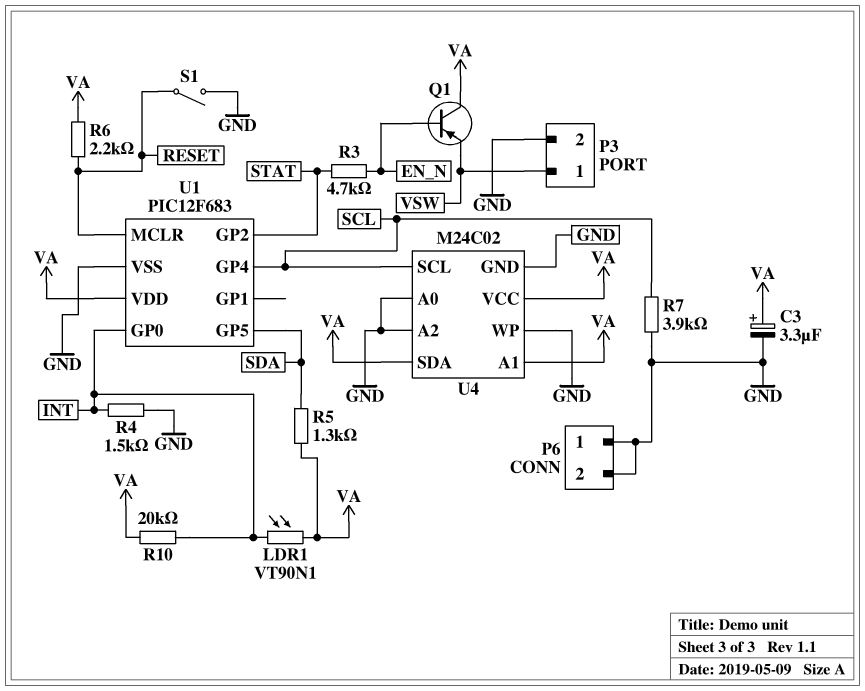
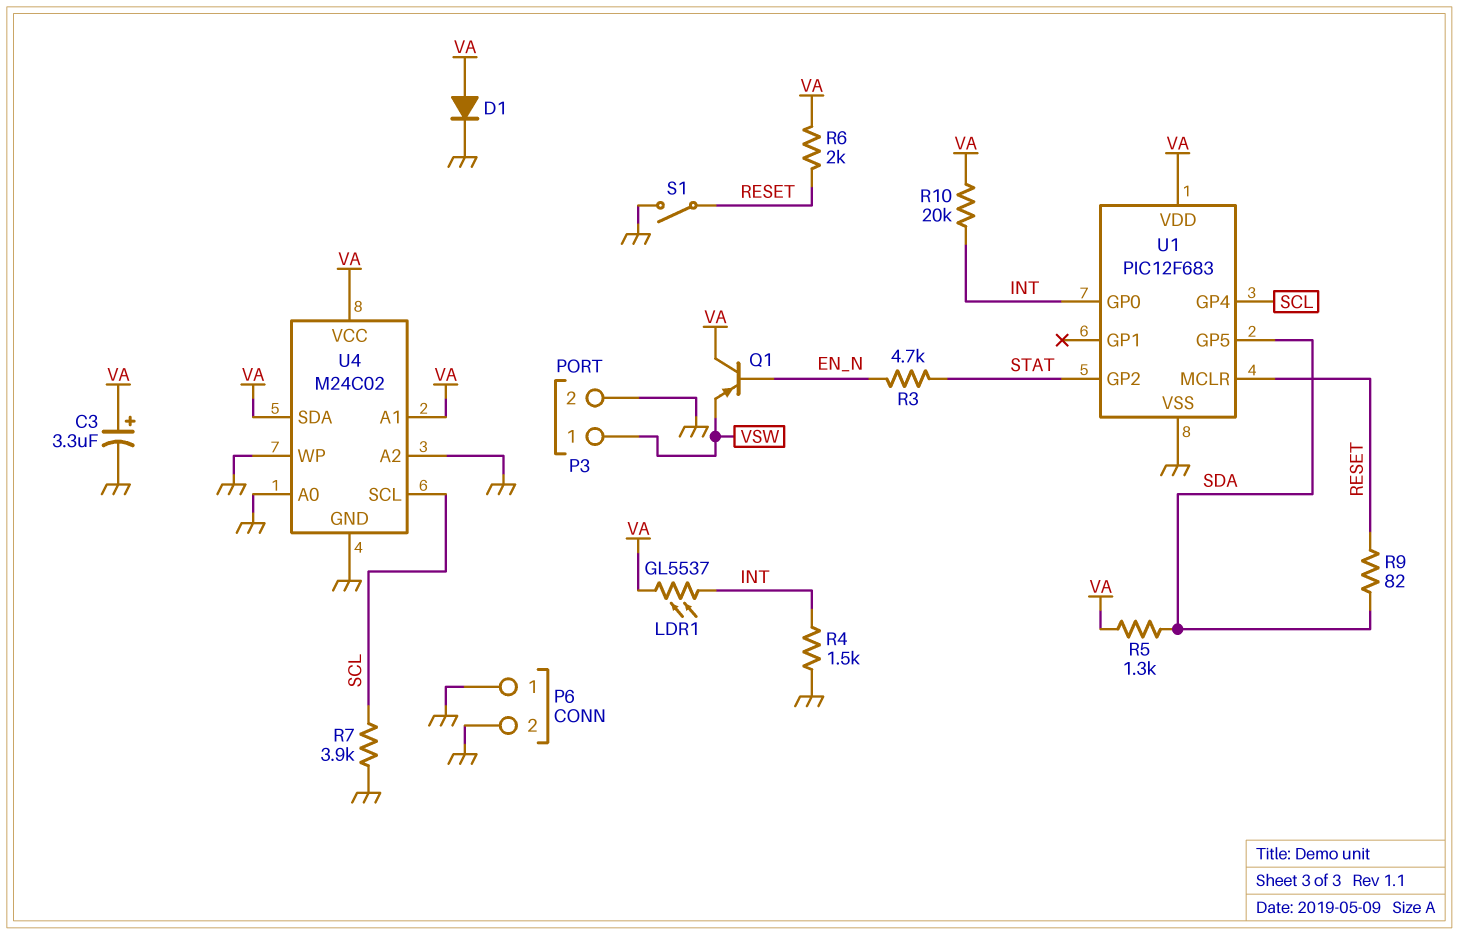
D1: none -> diode (A VA, K GND)
LDR1: VT90N1 (INT, VA) -> GL5537 (INT, VA)
R6: 2.2k (RESET, VA) -> 2k (RESET, VA)
R9: none -> 82 (RESET, SDA)

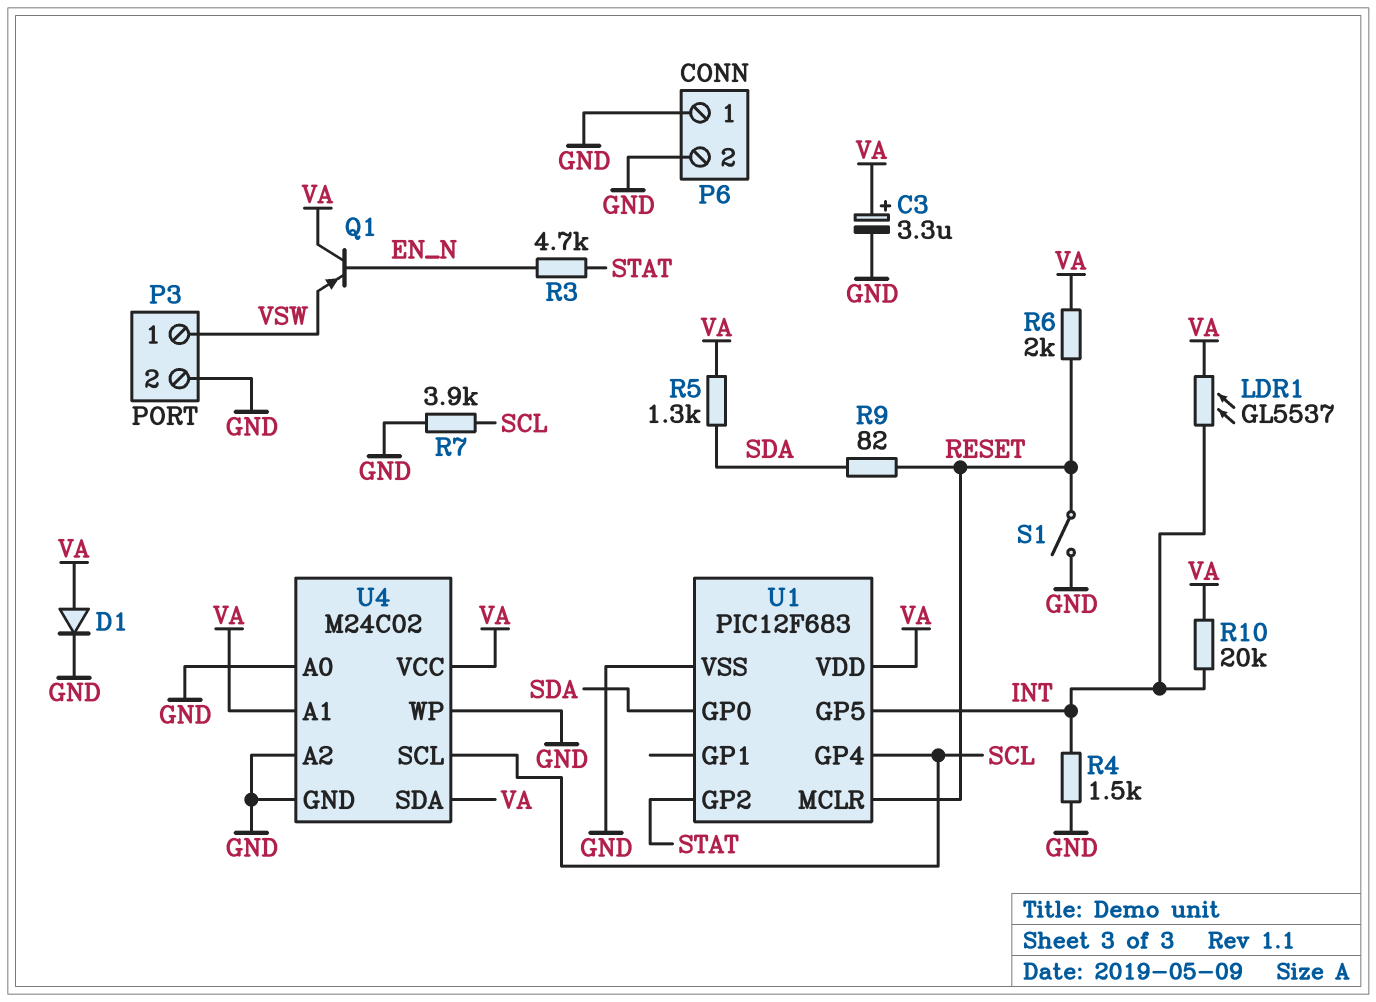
U1 pin GP0: INT -> SDA
U1 pin GP5: SDA -> INT

